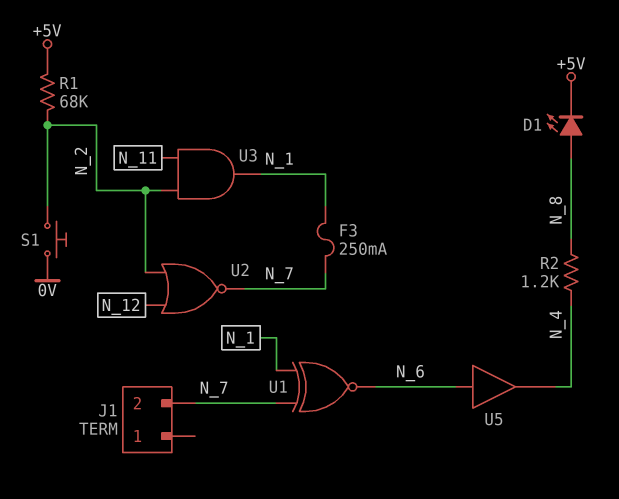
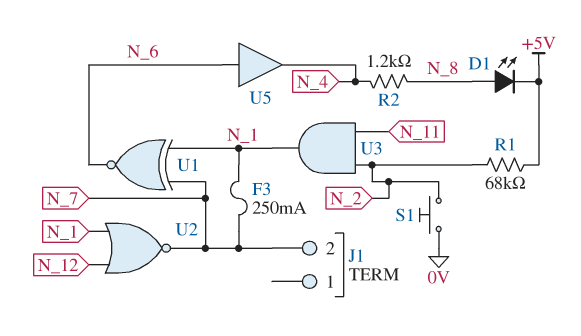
U2: NOR (in N_2, in N_12, out N_7) -> NOR (in N_1, in N_12, out N_7)

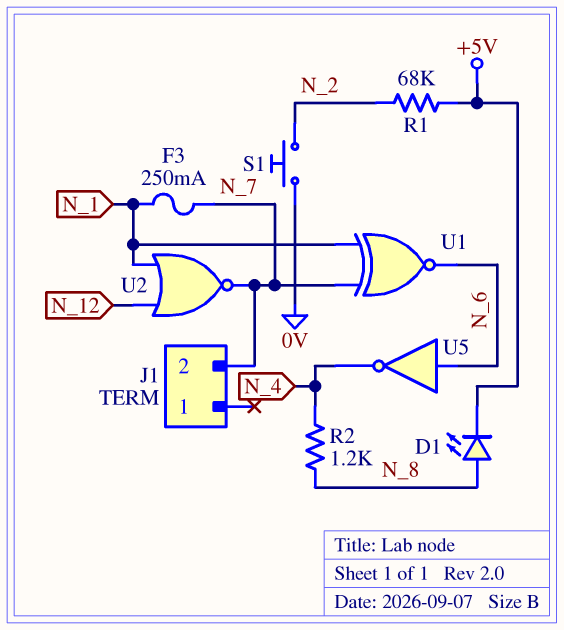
U3: AND (in N_2, in N_11, out N_1) -> none
U5: buffer (in N_6, out N_4) -> NOT (in N_6, out N_4)

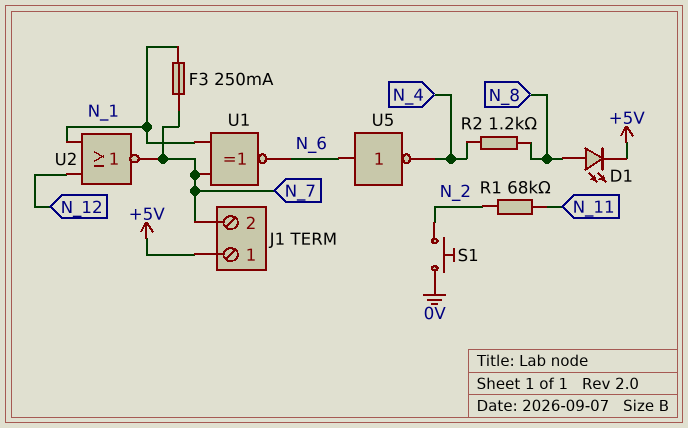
J1 pin 1: none -> +5V
R1: 68k (+5V, N_2) -> 68k (N_2, N_11)

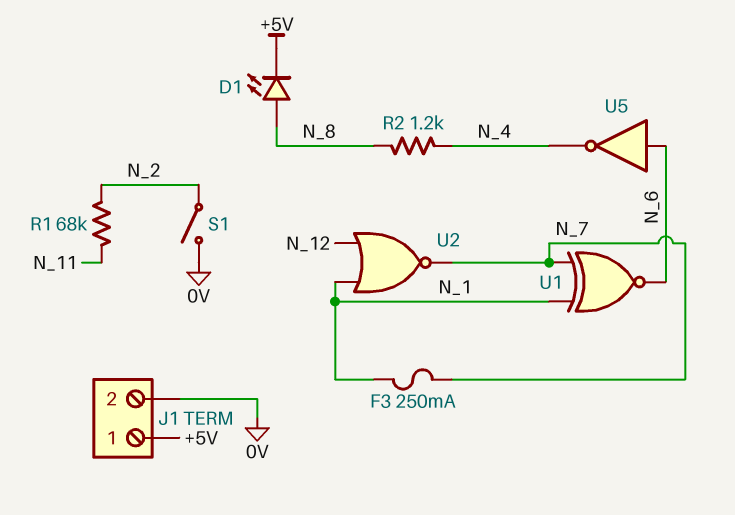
J1 pin 2: N_7 -> 0V
S1: button (0V, N_2) -> switch (0V, N_2)

